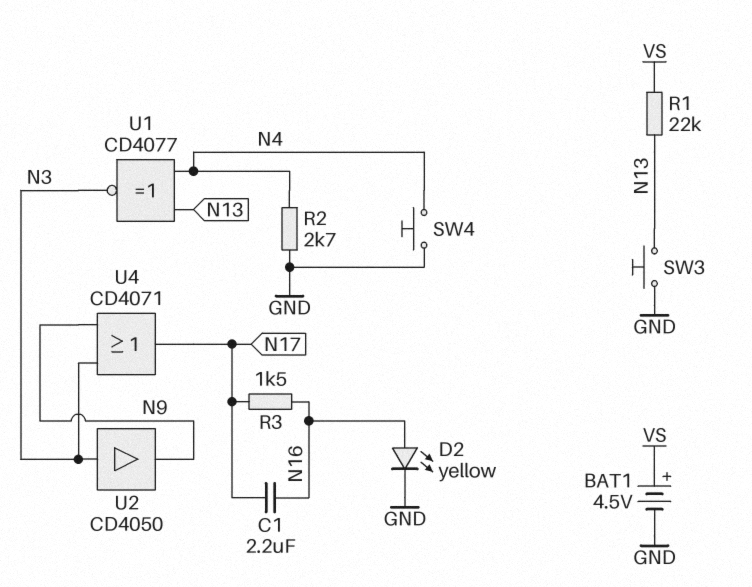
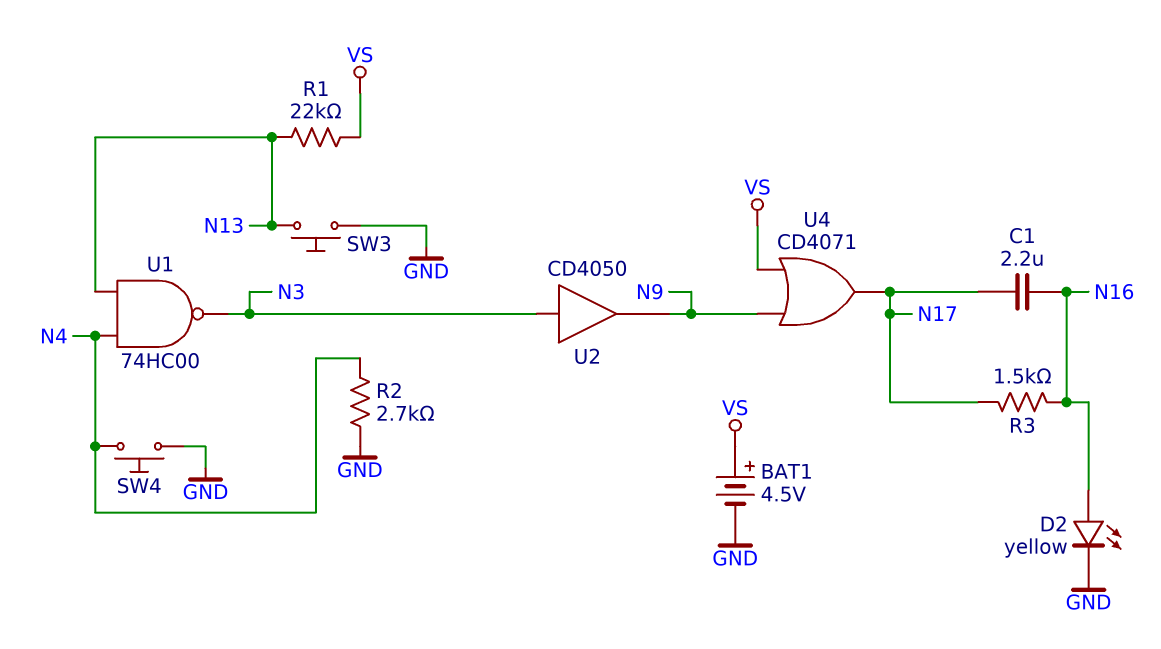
U1: XNOR CD4077 (in N4, in N13, out N3) -> NAND 74HC00 (in N4, in N13, out N3)
U4: OR CD4071 (in N3, in N9, out N17) -> OR CD4071 (in N9, in VS, out N17)

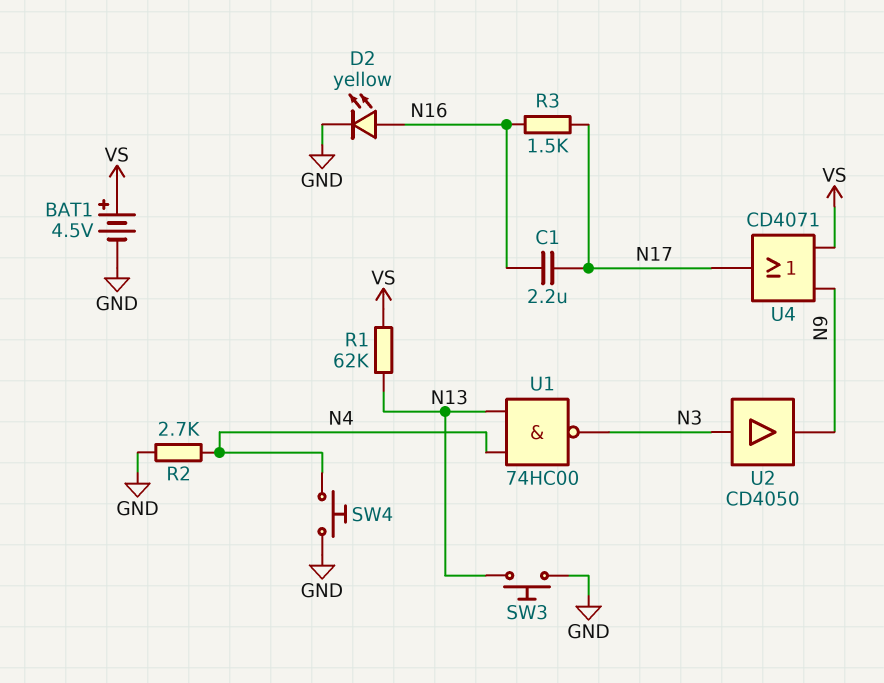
R1: 22k (N13, VS) -> 62k (N13, VS)

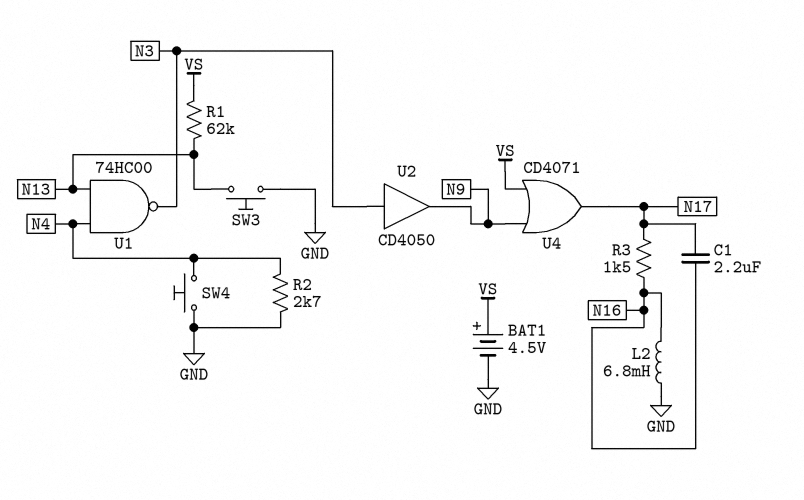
D2: LED yellow (A N16, K GND) -> none
L2: none -> 6.8mH (GND, N16)

